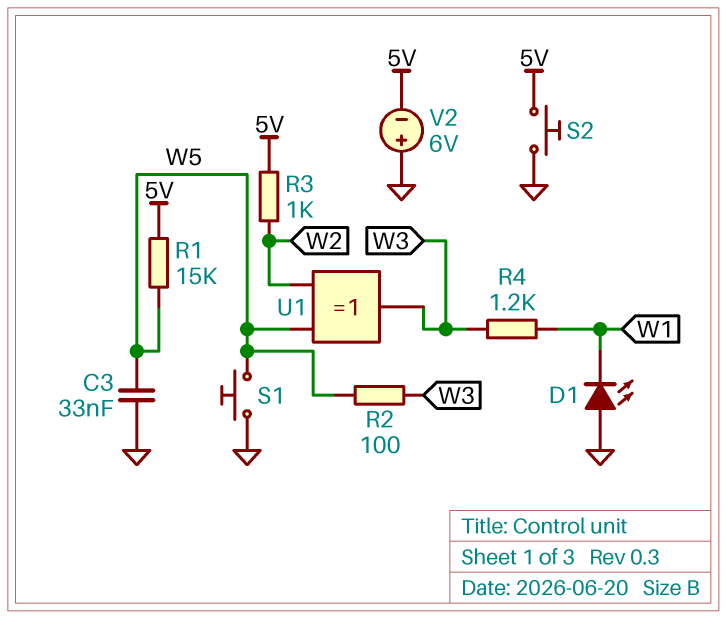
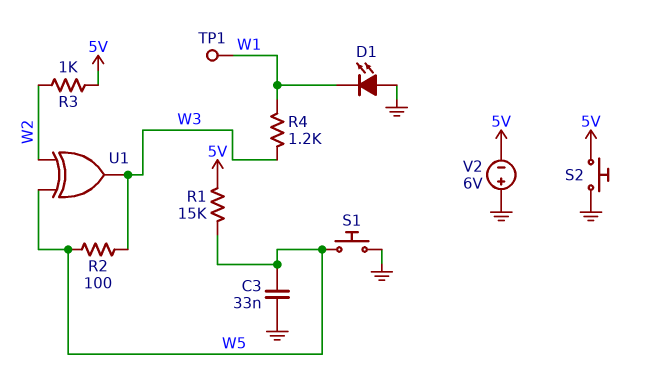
TP1: none -> test point (W1)

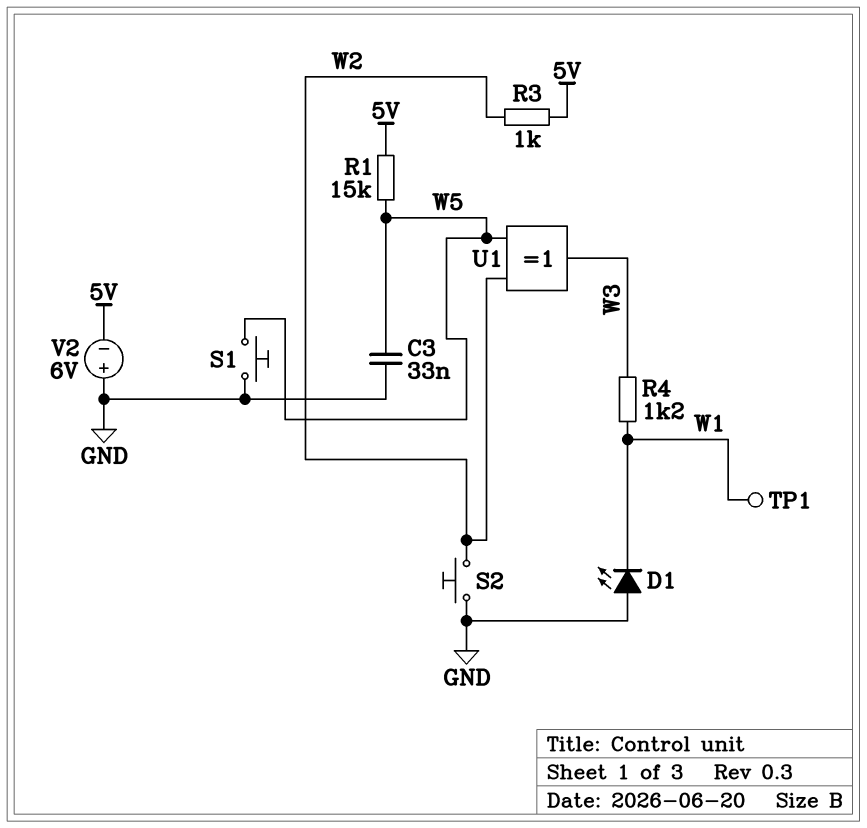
R2: 100 (W3, W5) -> none
S2: button (5V, GND) -> button (GND, W2)

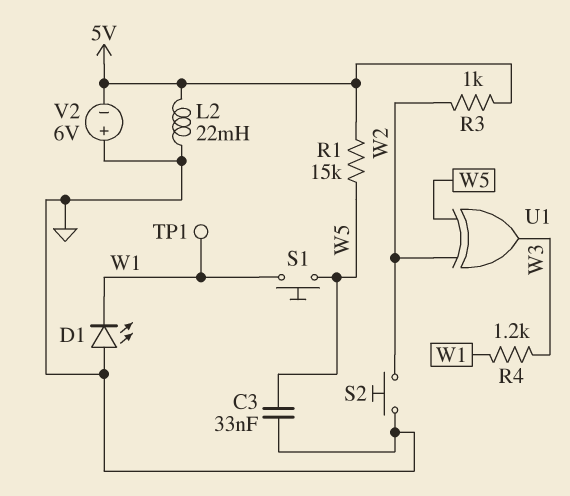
L2: none -> 22mH (5V, GND)
S1: button (GND, W5) -> button (W1, W5)

